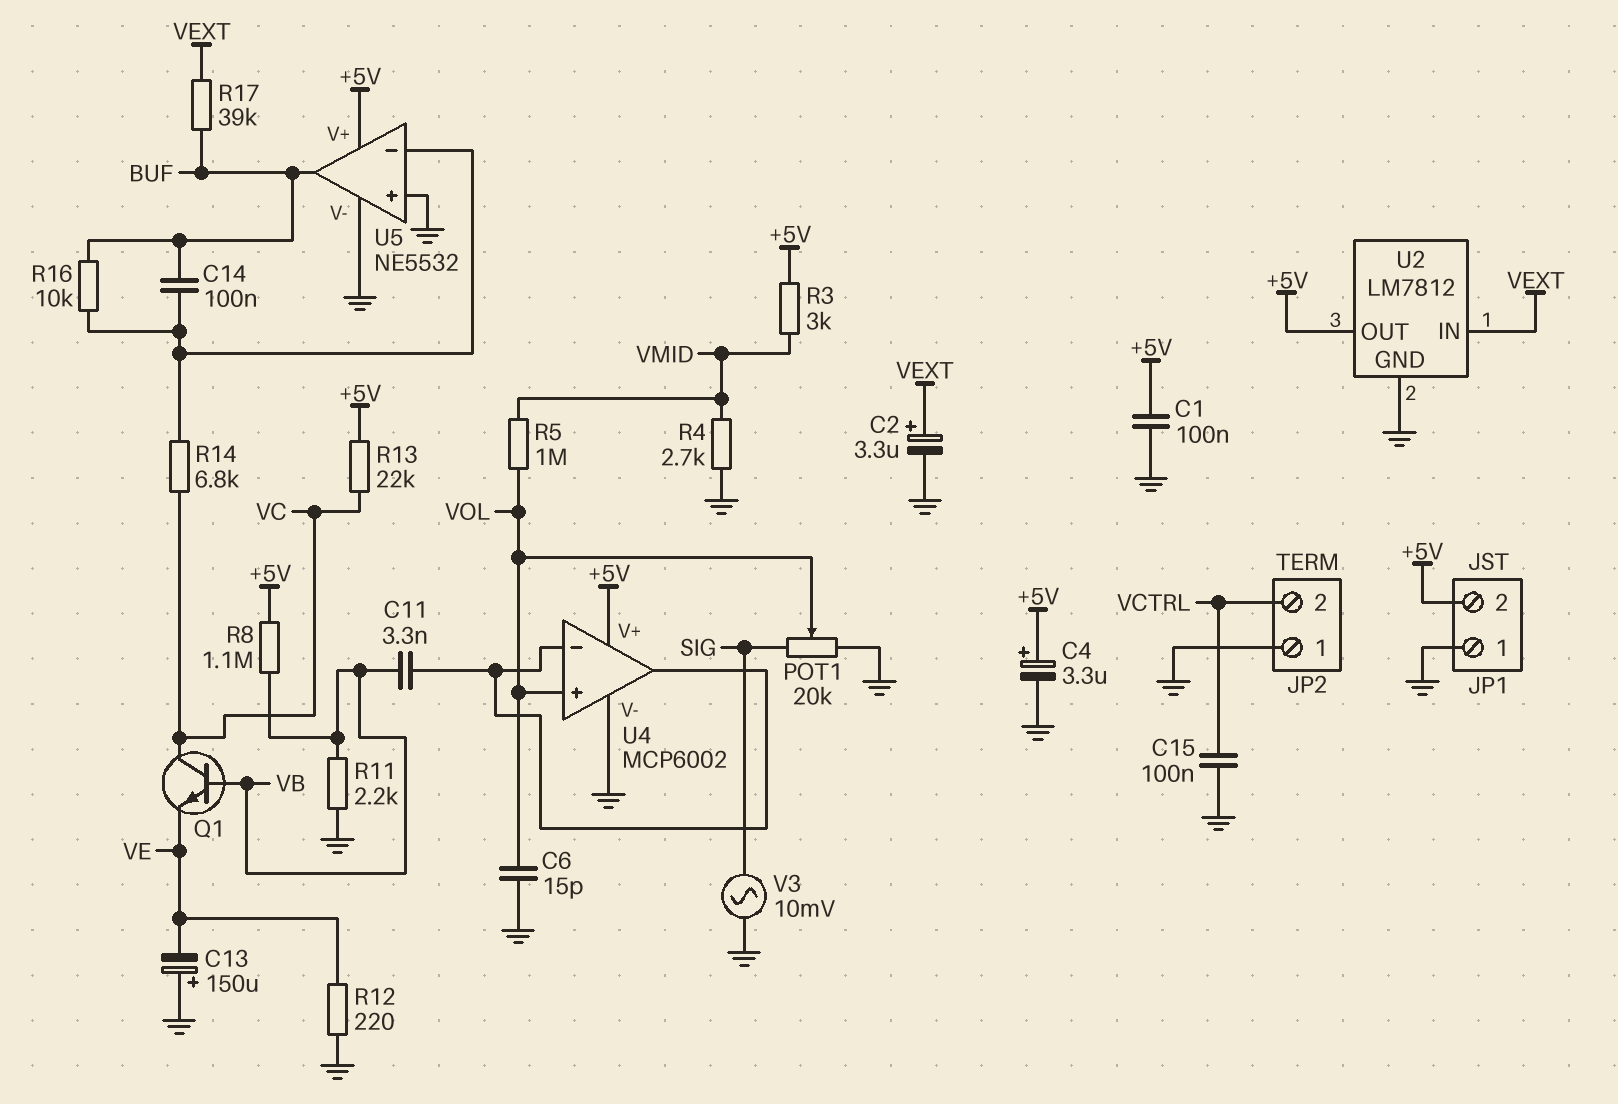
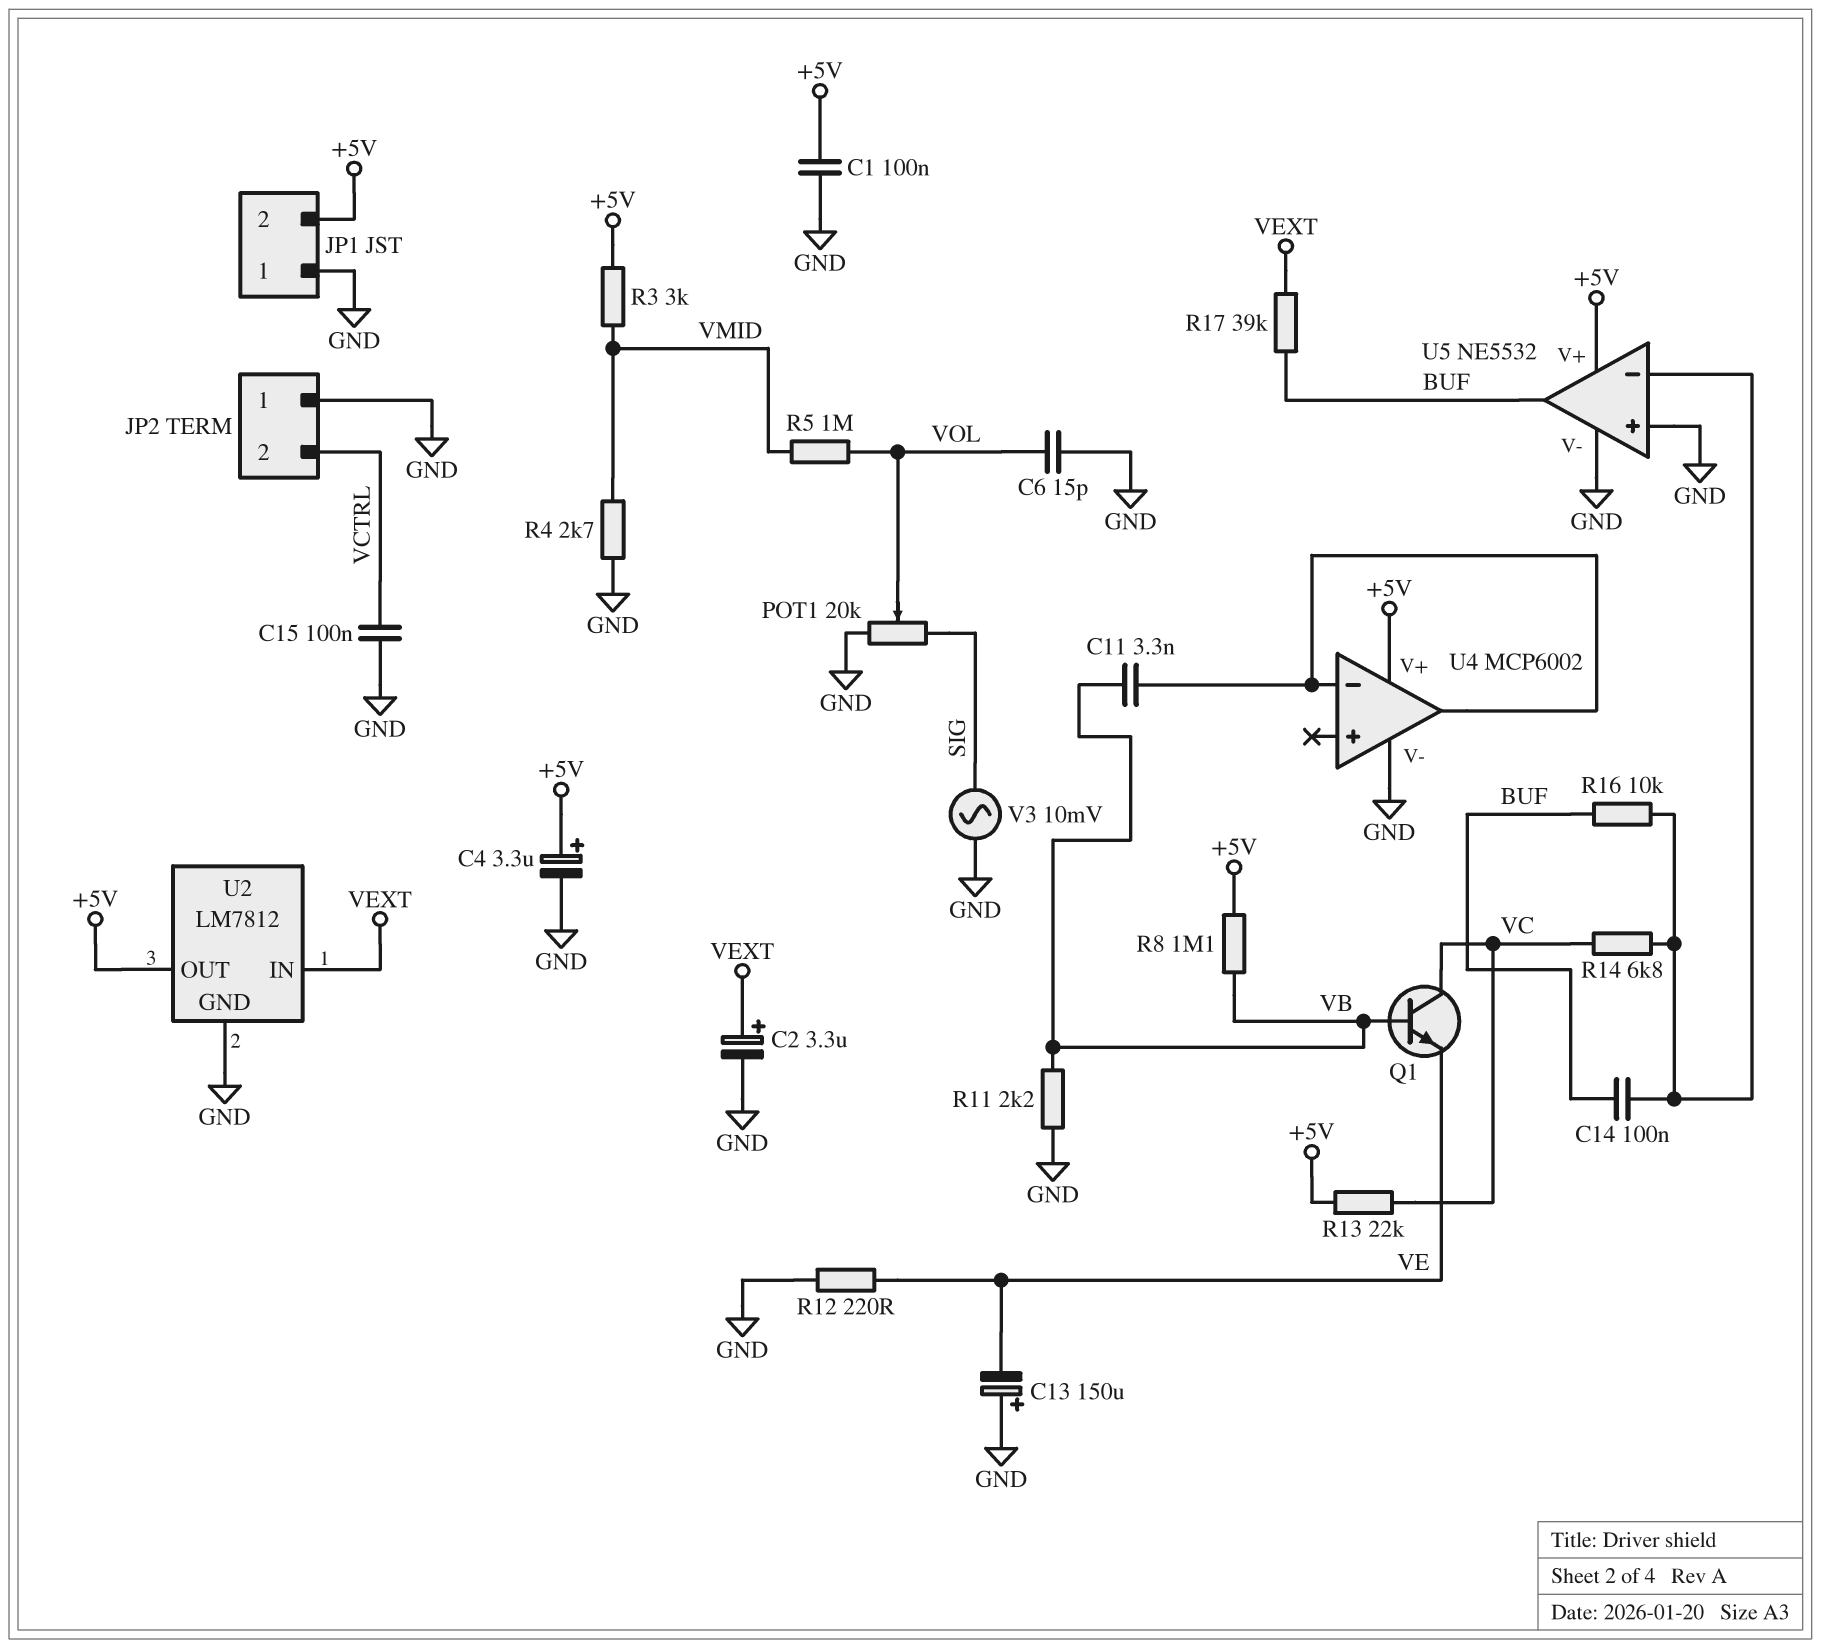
U4 pin in+: VOL -> none

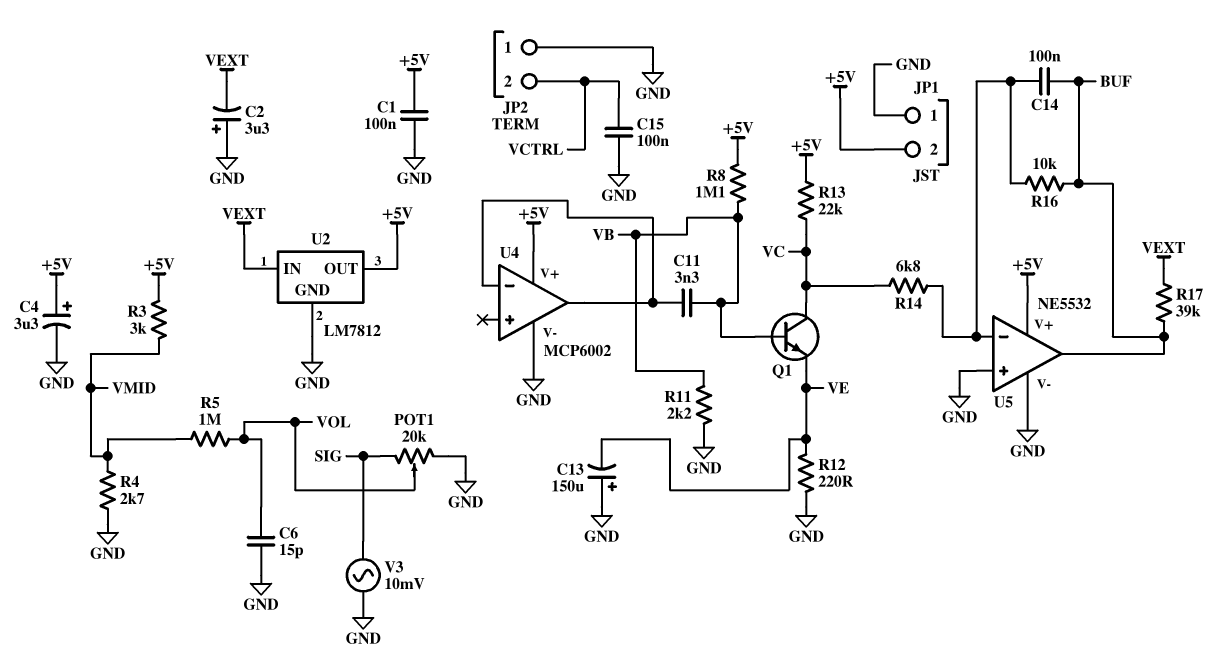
C2: 3.3uF (plus VEXT, minus GND) -> 3.3uF (plus GND, minus VEXT)

